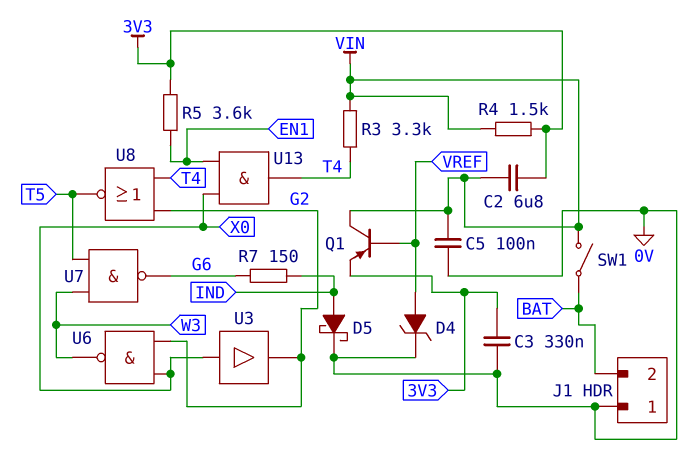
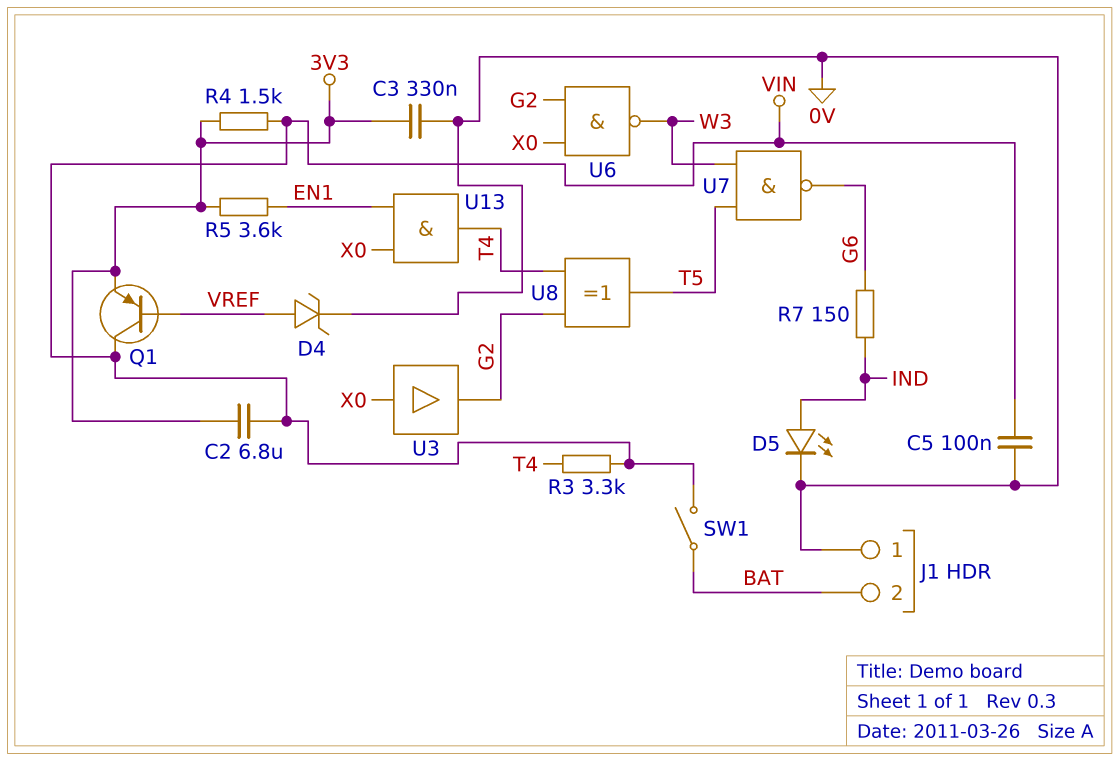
D5: schottky (A IND, K 0V) -> LED (A IND, K 0V)
U8: NOR (in G2, in T4, out T5) -> XOR (in G2, in T4, out T5)

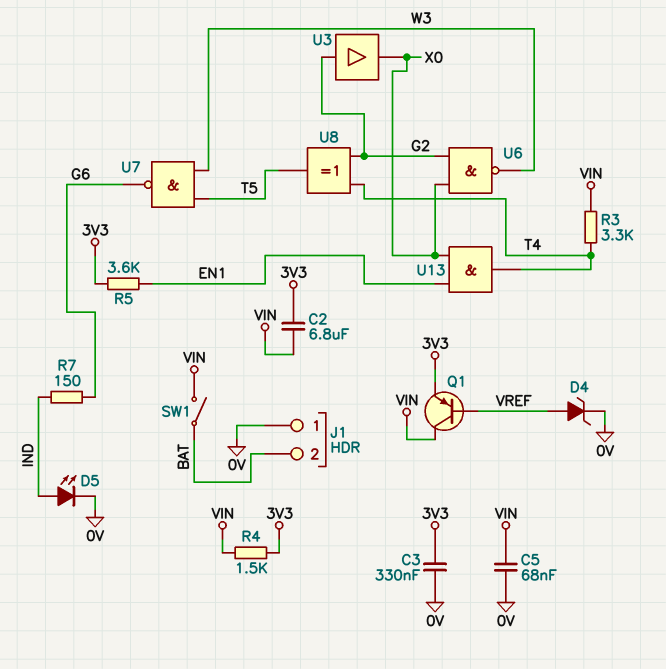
C5: 100nF (0V, VIN) -> 68nF (0V, VIN)
U3: buffer (in X0, out G2) -> buffer (in G2, out X0)

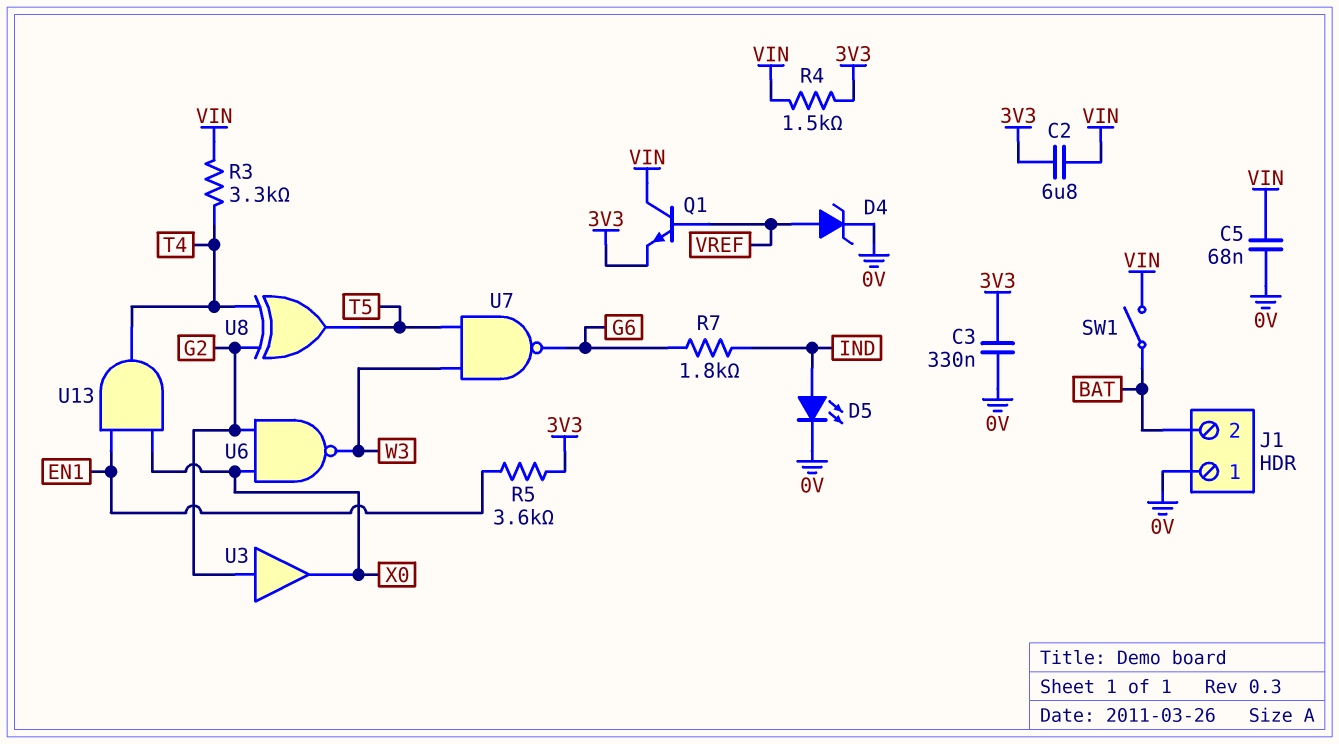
Q1: PNP (B VREF, C VIN, E 3V3) -> NPN (B VREF, C VIN, E 3V3)
R7: 150 (G6, IND) -> 1.8k (G6, IND)

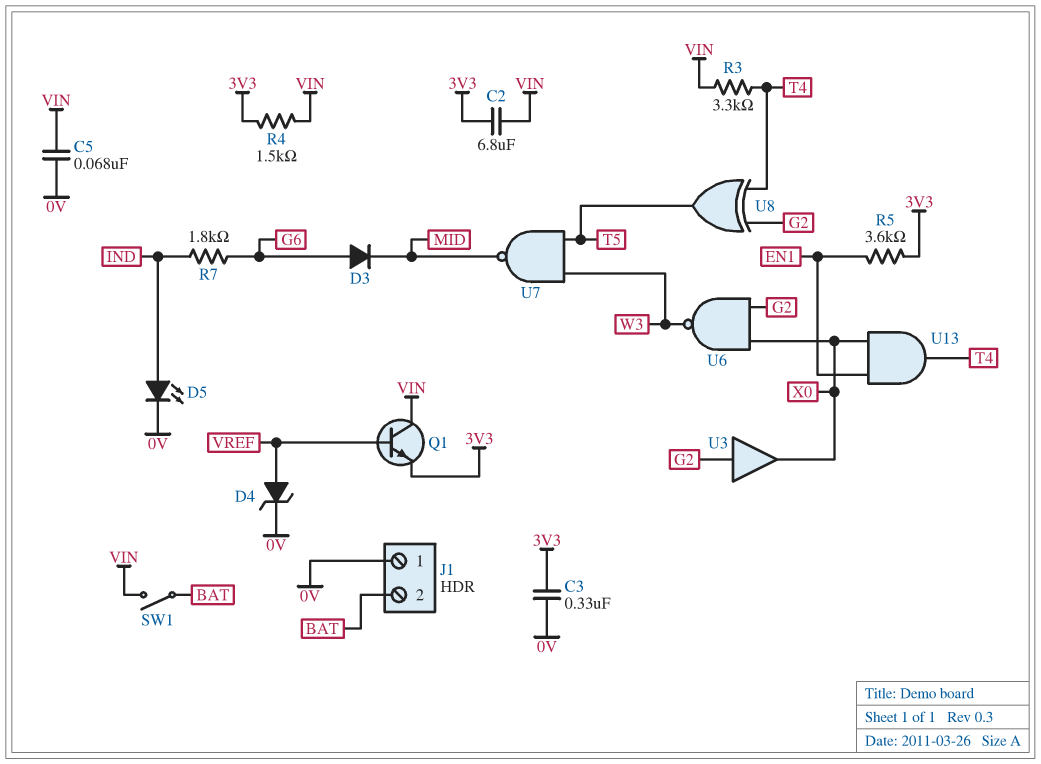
D3: none -> diode (A G6, K MID)
U7: NAND (in T5, in W3, out G6) -> NAND (in T5, in W3, out MID)

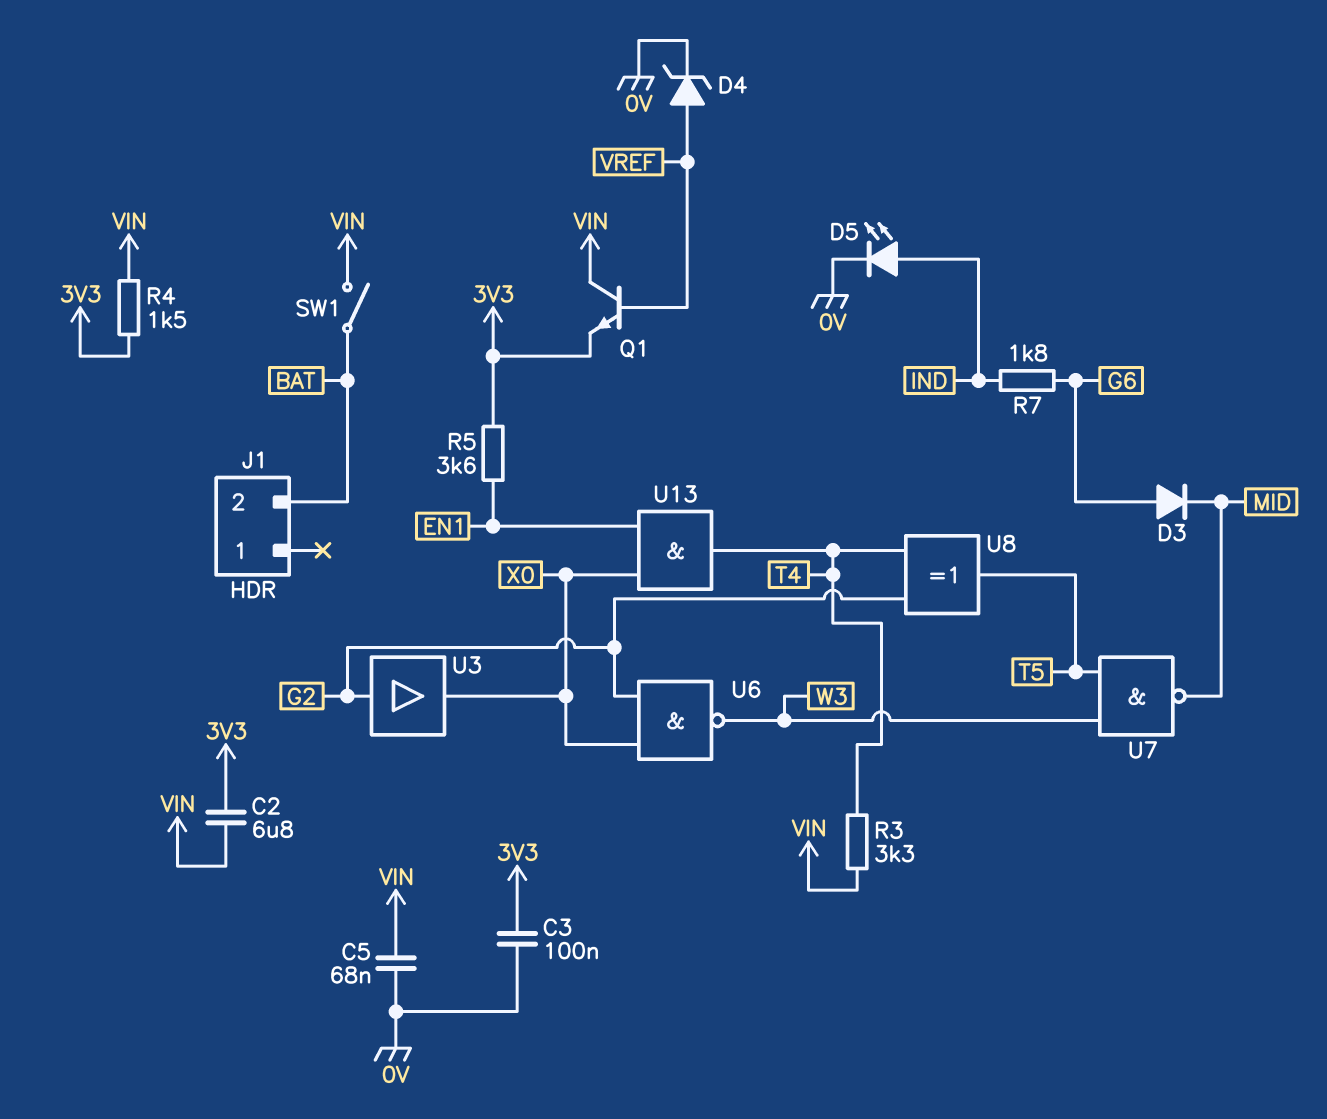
C3: 330nF (0V, 3V3) -> 100nF (0V, 3V3)
J1 pin 1: 0V -> none

